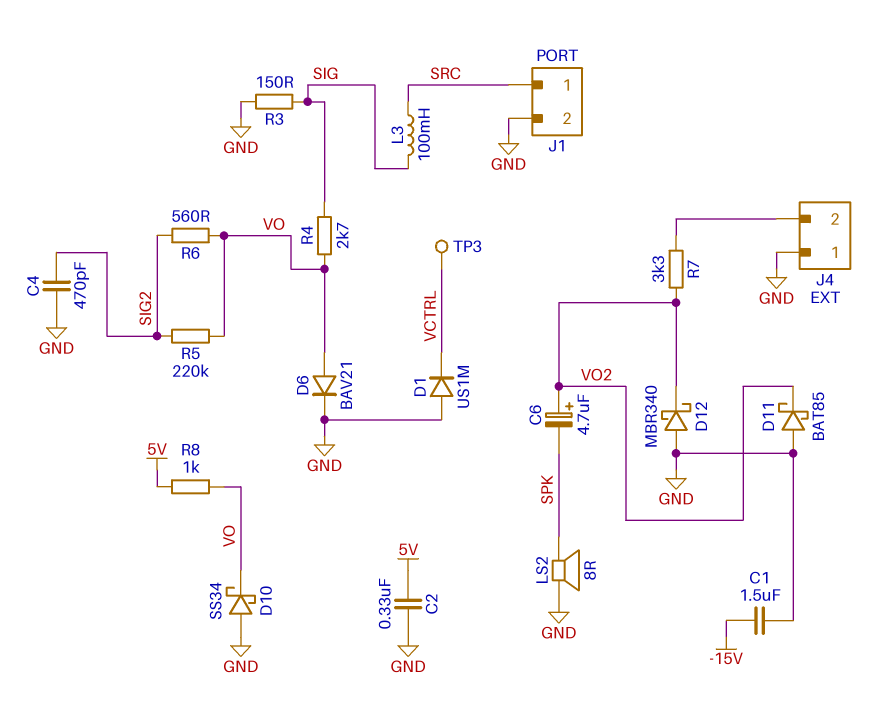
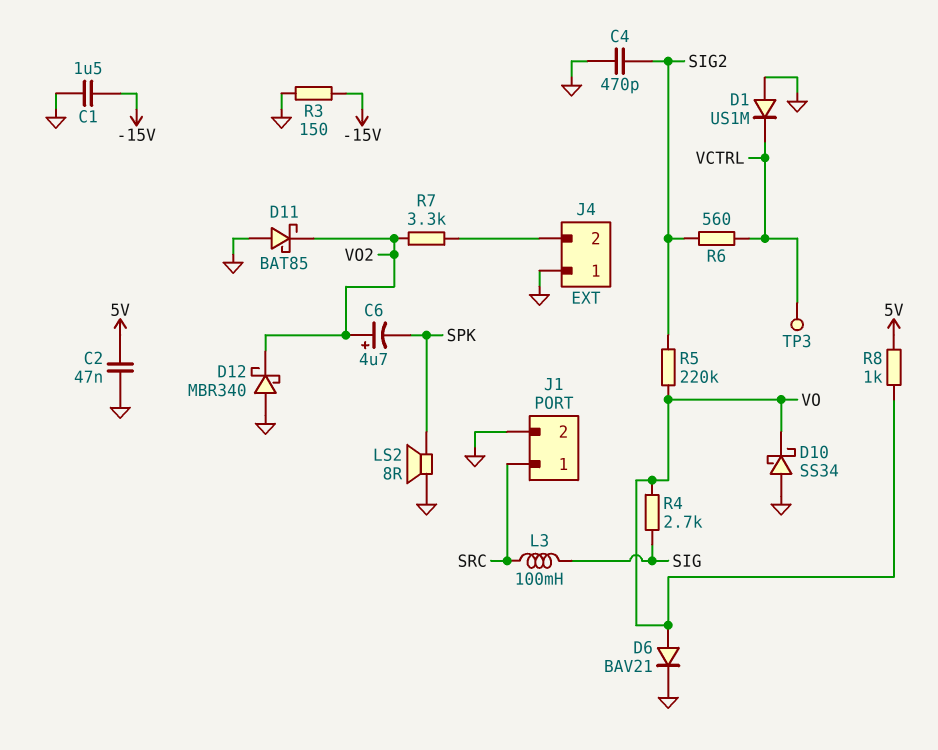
C2: 330nF (5V, GND) -> 47nF (5V, GND)
R3: 150 (GND, SIG) -> 150 (-15V, GND)
R6: 560 (SIG2, VO) -> 560 (SIG2, VCTRL)

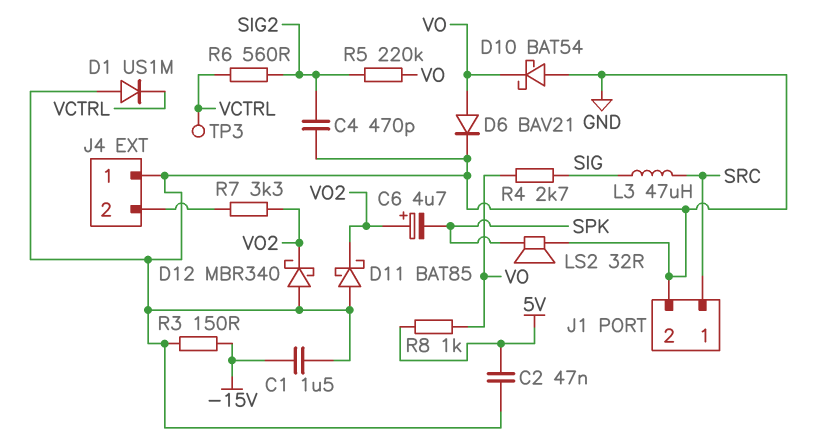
D10: schottky SS34 (A GND, K VO) -> schottky BAT54 (A GND, K VO)
L3: 100mH (SIG, SRC) -> 47uH (SIG, SRC)
LS2: speaker 8R (GND, SPK) -> speaker 32R (GND, SPK)

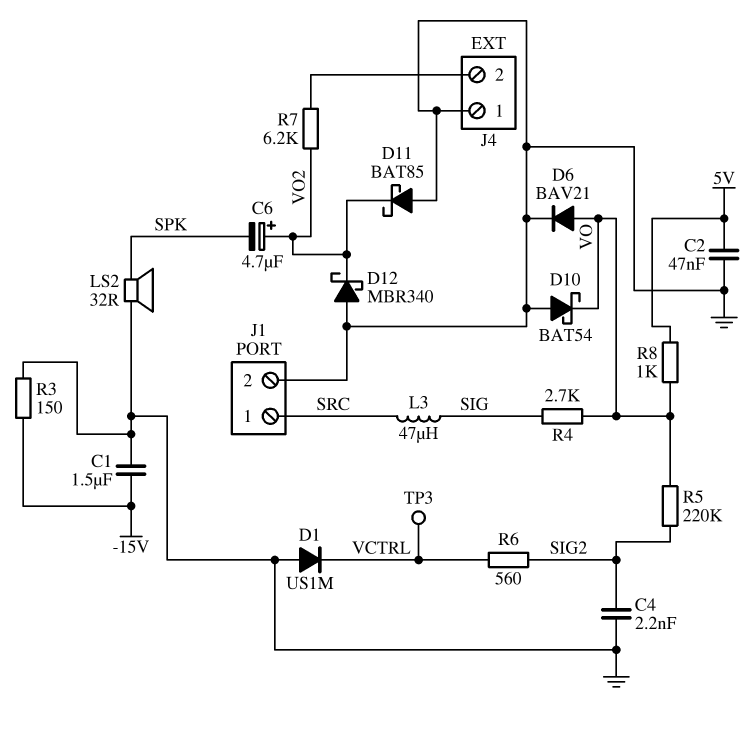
C4: 470pF (GND, SIG2) -> 2.2nF (GND, SIG2)
R7: 3.3k (J4/2, VO2) -> 6.2k (J4/2, VO2)

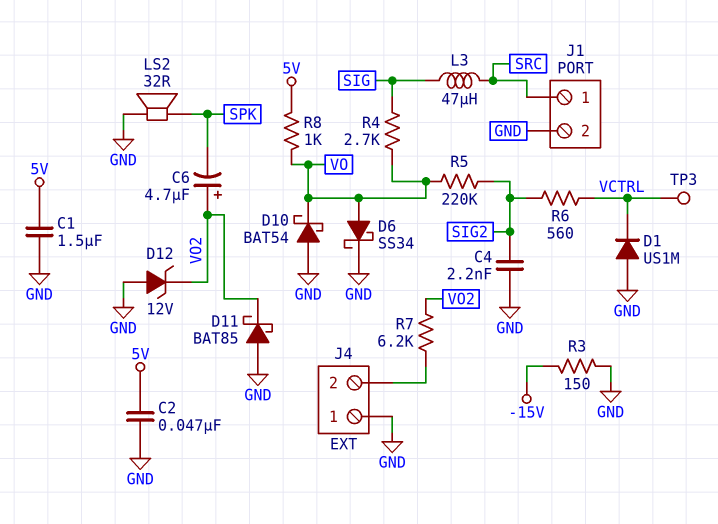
C1: 1.5uF (-15V, GND) -> 1.5uF (5V, GND)
D6: diode BAV21 (A VO, K GND) -> schottky SS34 (A VO, K GND)
D12: schottky MBR340 (A GND, K VO2) -> zener 12V (A GND, K VO2)

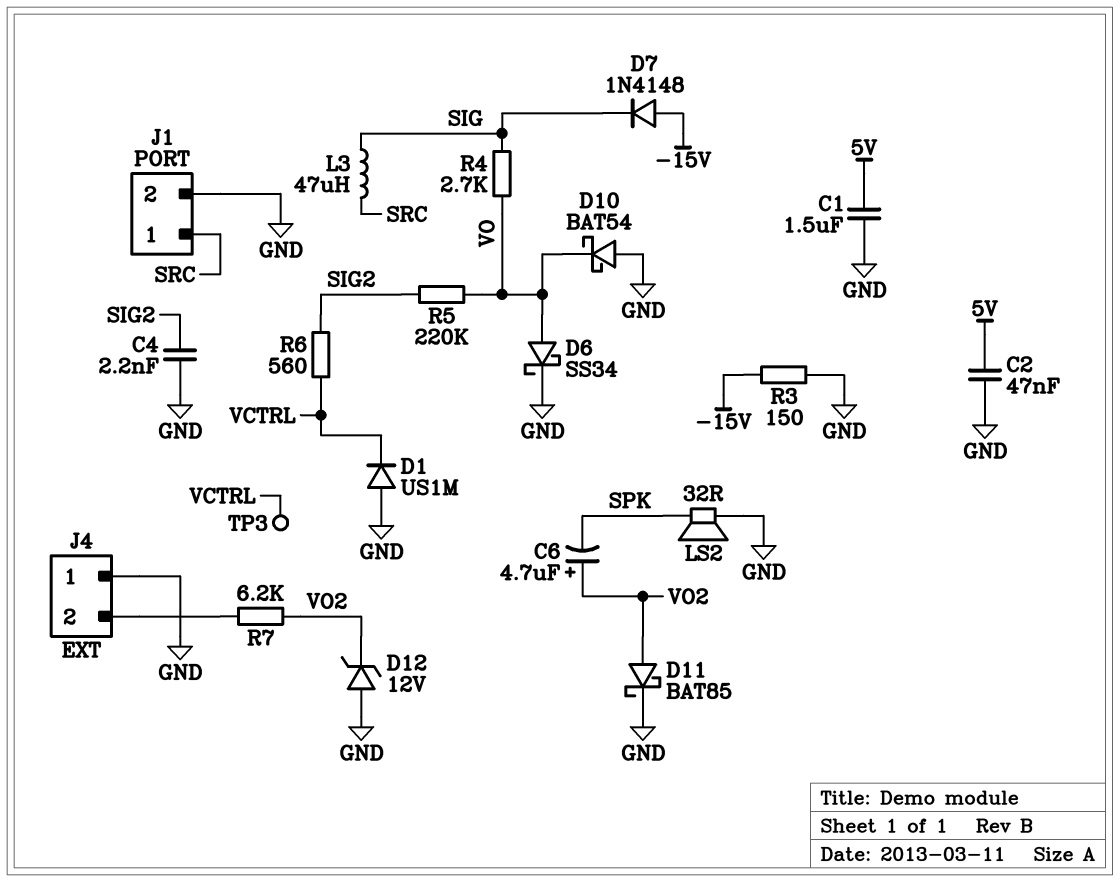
D7: none -> diode 1N4148 (A -15V, K SIG)
D11: schottky BAT85 (A GND, K VO2) -> schottky BAT85 (A VO2, K GND)
R8: 1k (5V, VO) -> none

